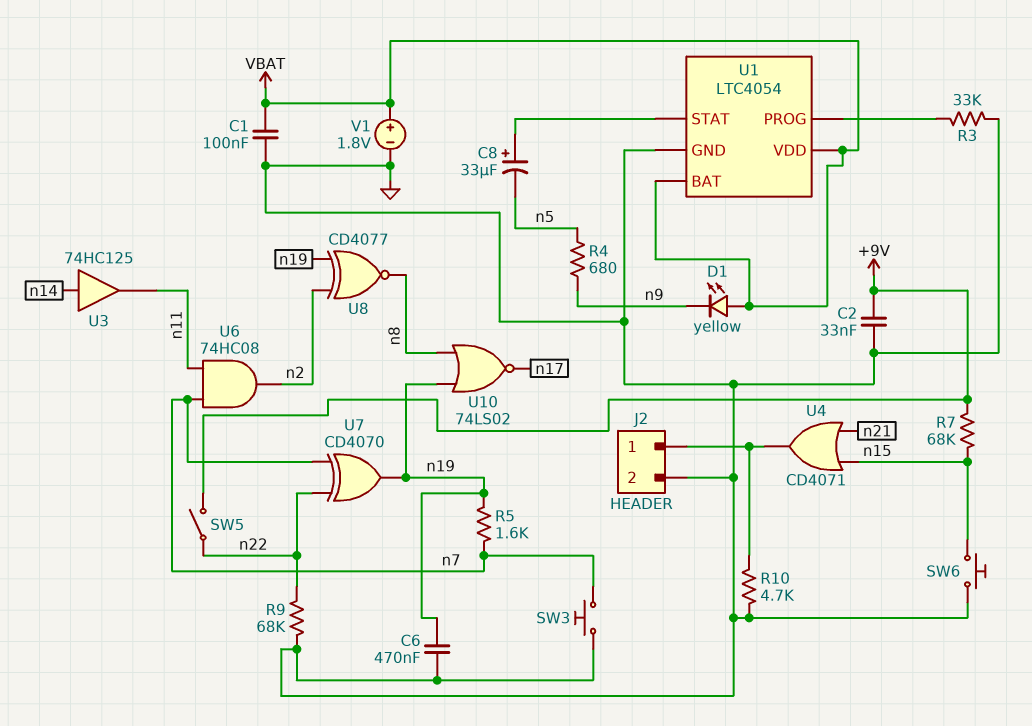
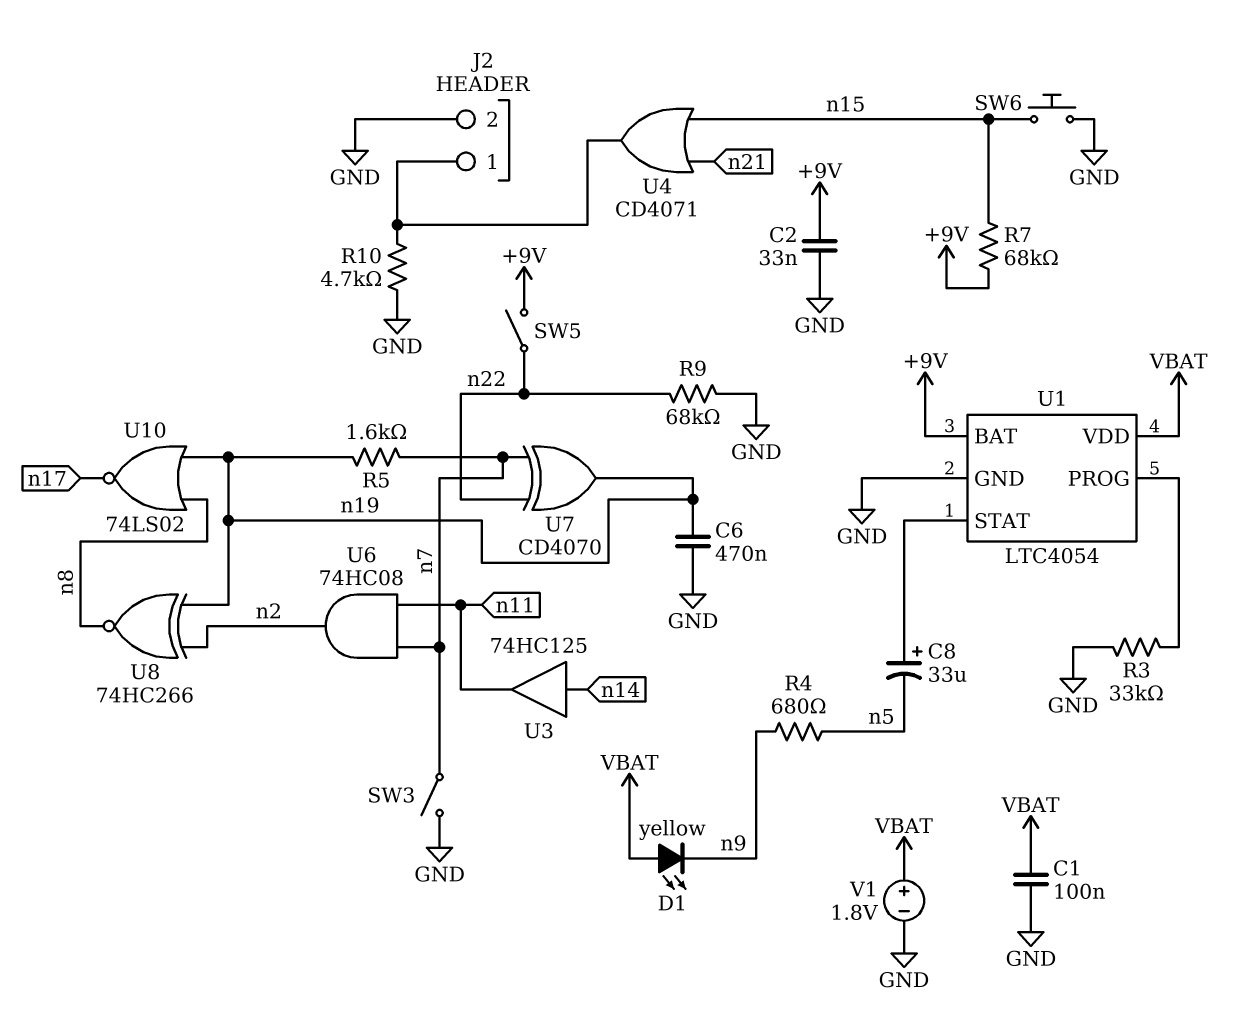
SW3: button (GND, n7) -> switch (GND, n7)
U1 pin BAT: VBAT -> +9V
U8: XNOR CD4077 (in n2, in n19, out n8) -> XNOR 74HC266 (in n2, in n19, out n8)

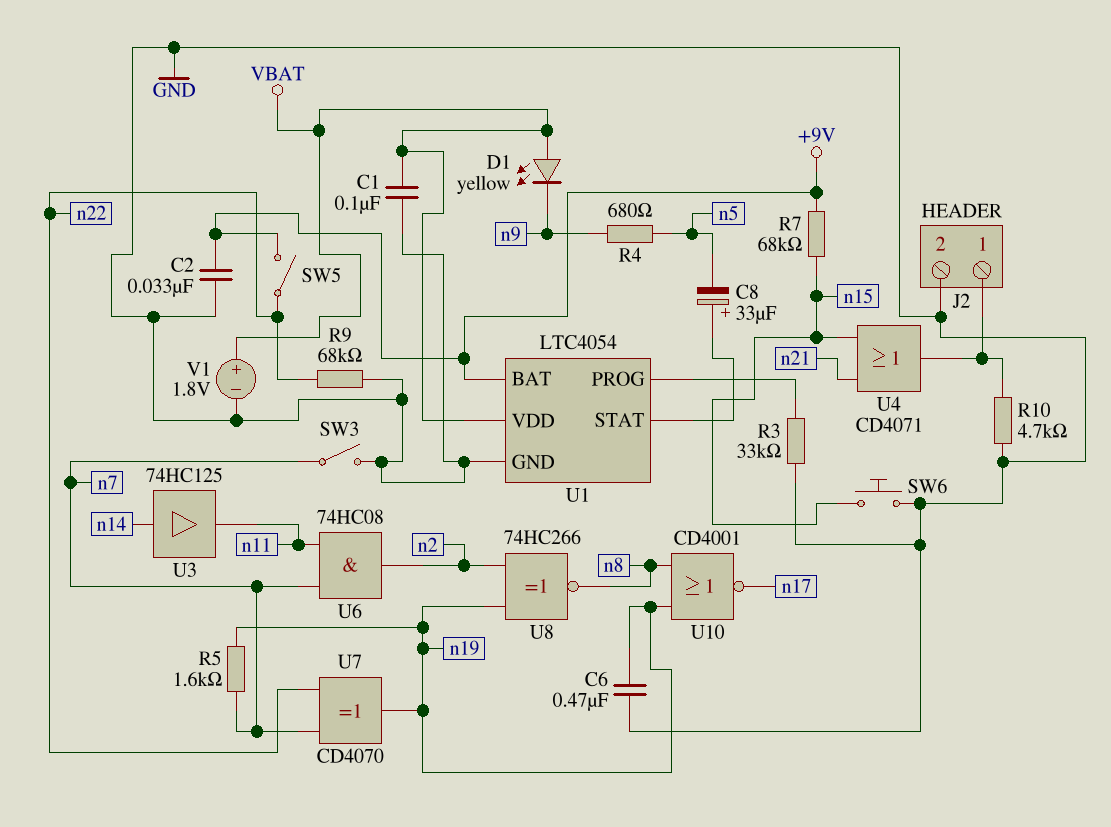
U10: NOR 74LS02 (in n8, in n19, out n17) -> NOR CD4001 (in n8, in n19, out n17)

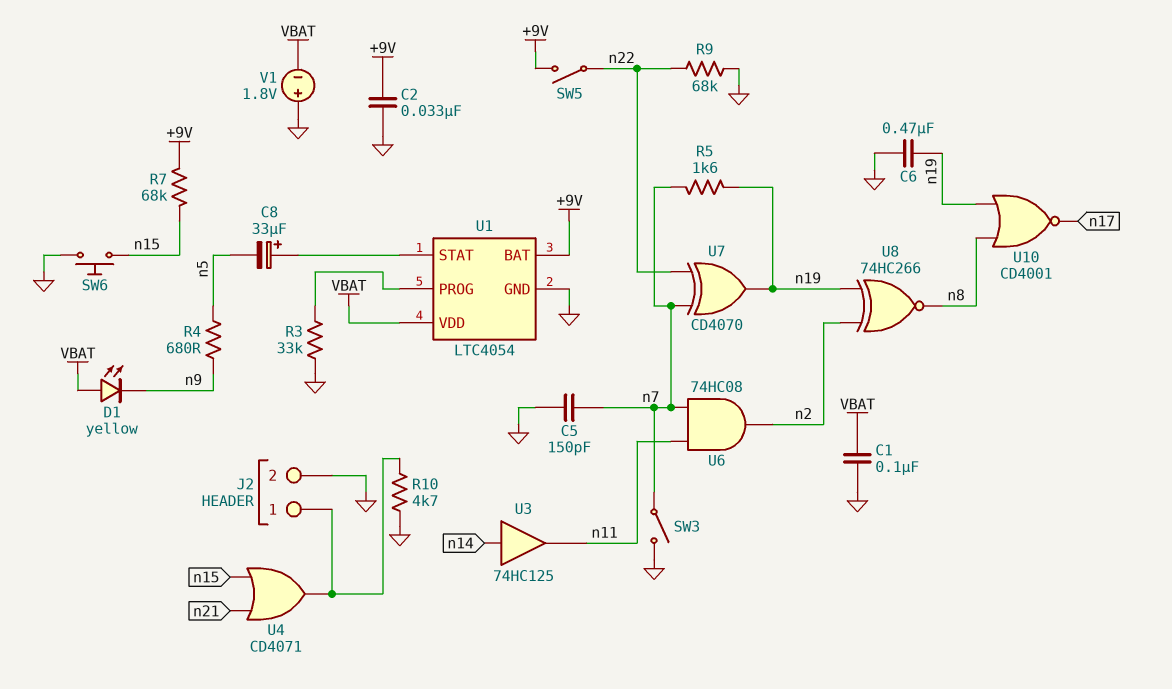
C5: none -> 150pF (GND, n7)
V1: 1.8V (plus VBAT, minus GND) -> 1.8V (plus GND, minus VBAT)

